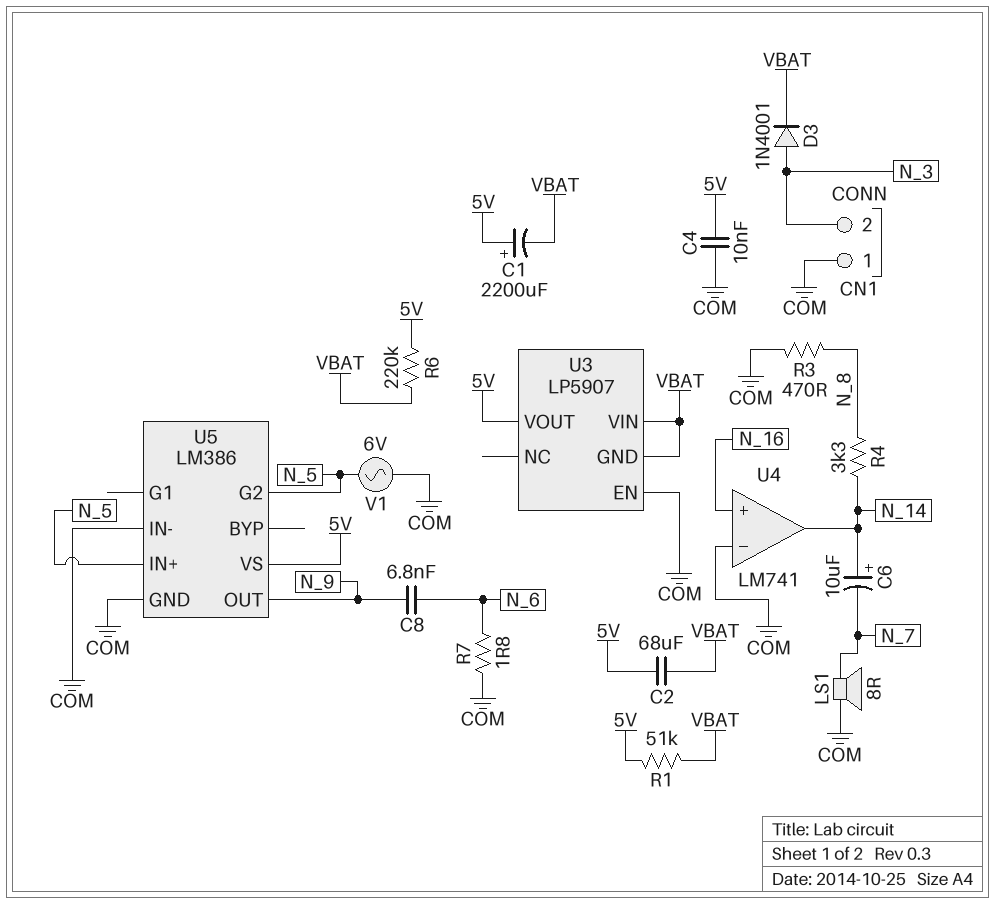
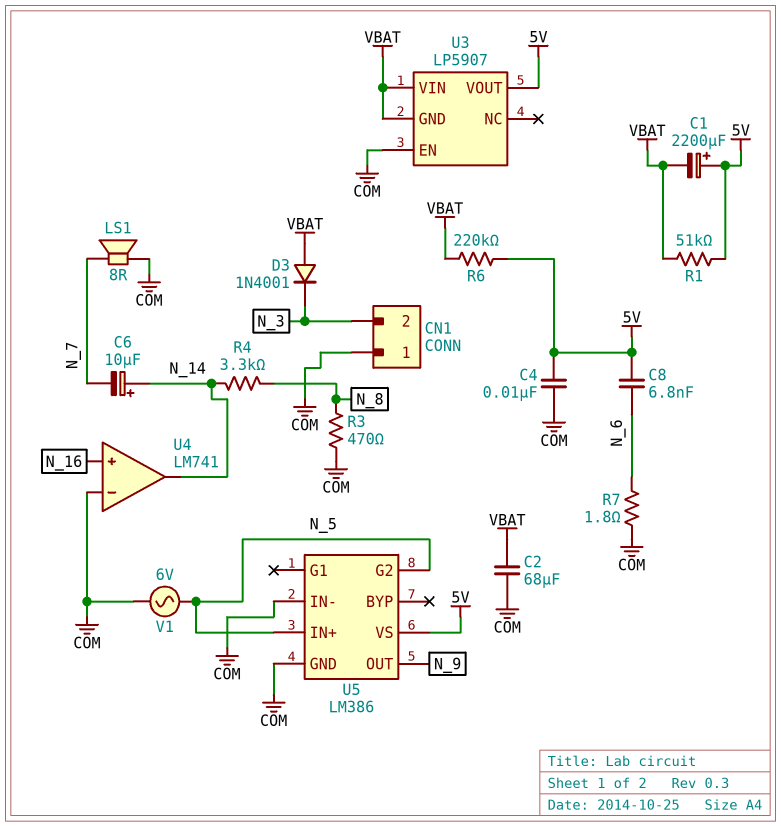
C2: 68uF (5V, VBAT) -> 68uF (COM, VBAT)
C8: 6.8nF (N_6, N_9) -> 6.8nF (5V, N_6)
D3: diode 1N4001 (A N_3, K VBAT) -> diode 1N4001 (A VBAT, K N_3)

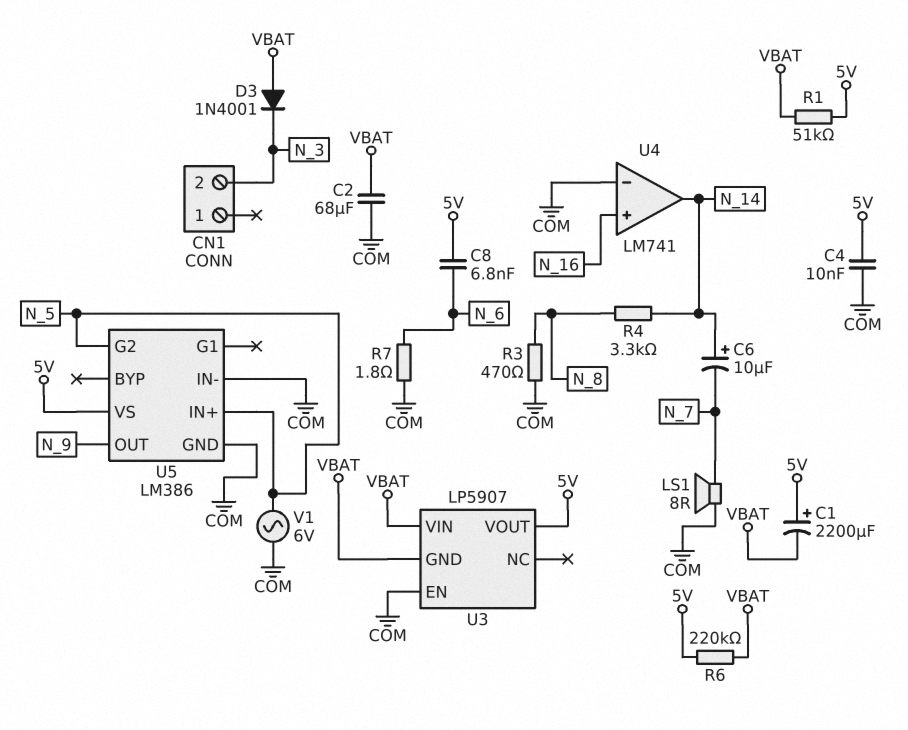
CN1 pin 1: COM -> none

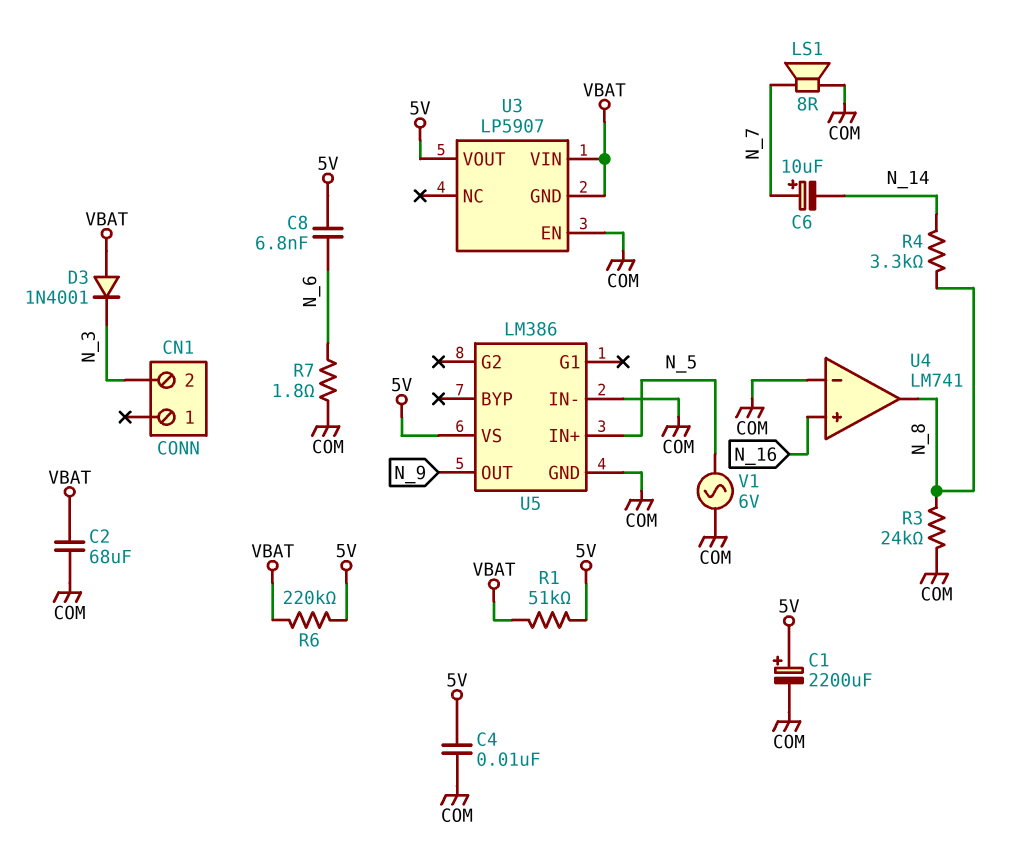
C1: 2200uF (plus 5V, minus VBAT) -> 2200uF (plus 5V, minus COM)
C6: 10uF (plus N_14, minus N_7) -> 10uF (plus N_7, minus N_14)
R3: 470 (COM, N_8) -> 24k (COM, N_8)
U4 pin out: N_14 -> N_8
U5 pin G2: N_5 -> none

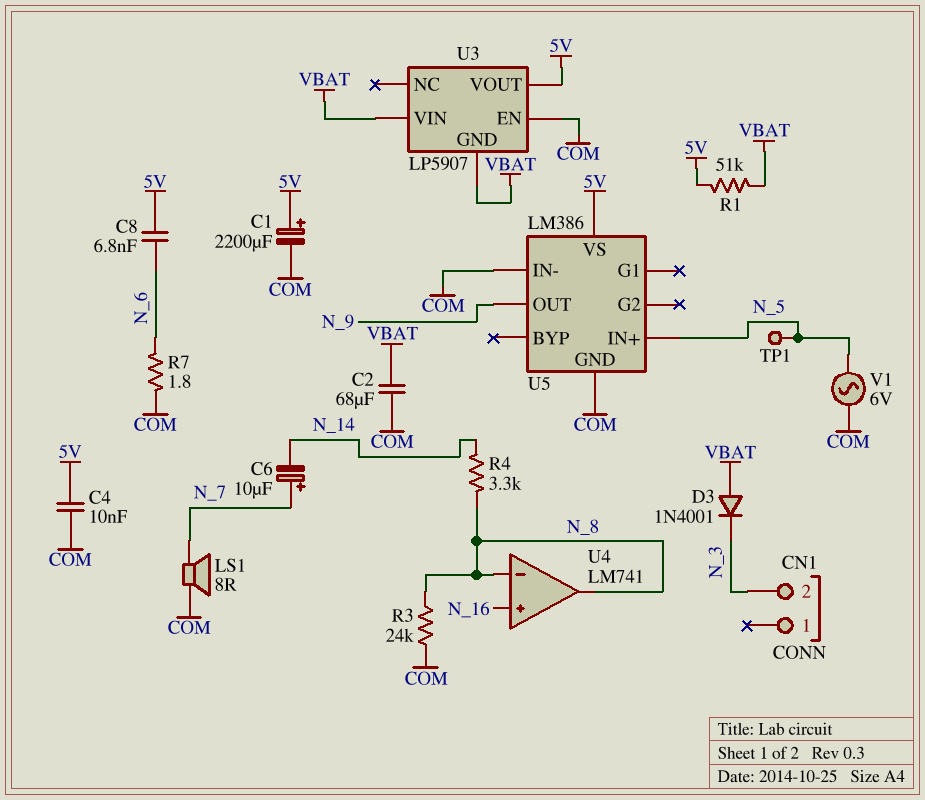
R6: 220k (5V, VBAT) -> none
TP1: none -> test point (N_5)
U4 pin in-: COM -> N_8

